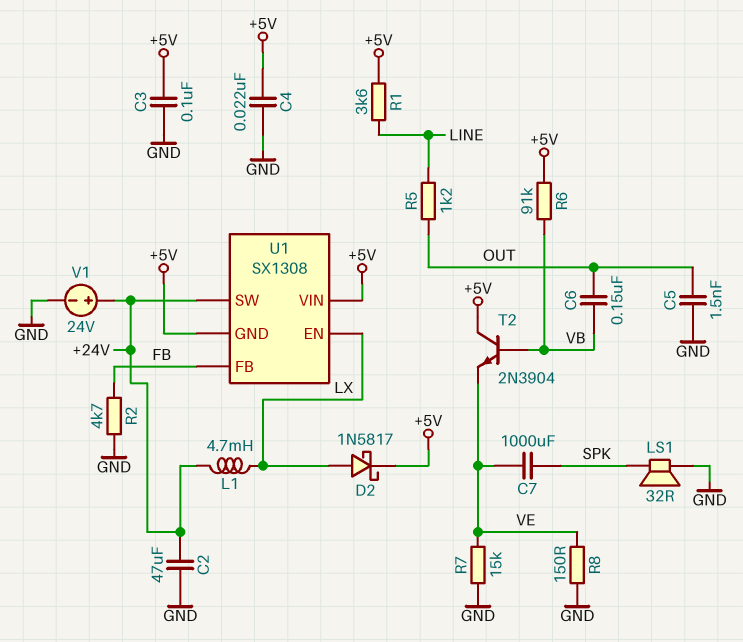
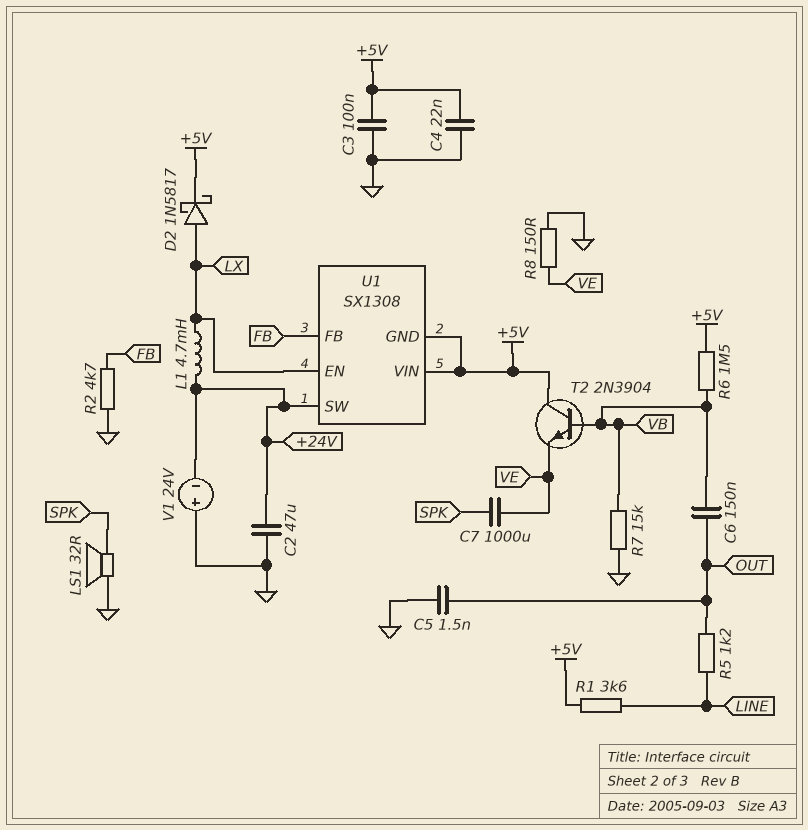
R6: 91k (+5V, VB) -> 1.5M (+5V, VB)
R7: 15k (GND, VE) -> 15k (GND, VB)
V1: 24V (plus +24V, minus GND) -> 24V (plus GND, minus +24V)

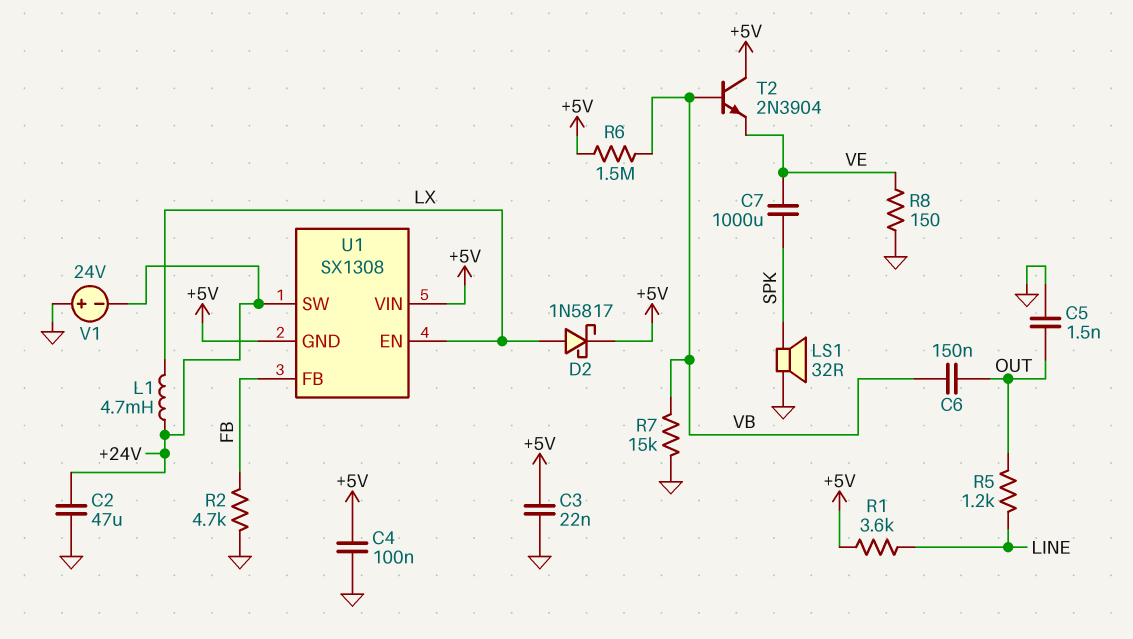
C3: 100nF (+5V, GND) -> 22nF (+5V, GND)
C4: 22nF (+5V, GND) -> 100nF (+5V, GND)

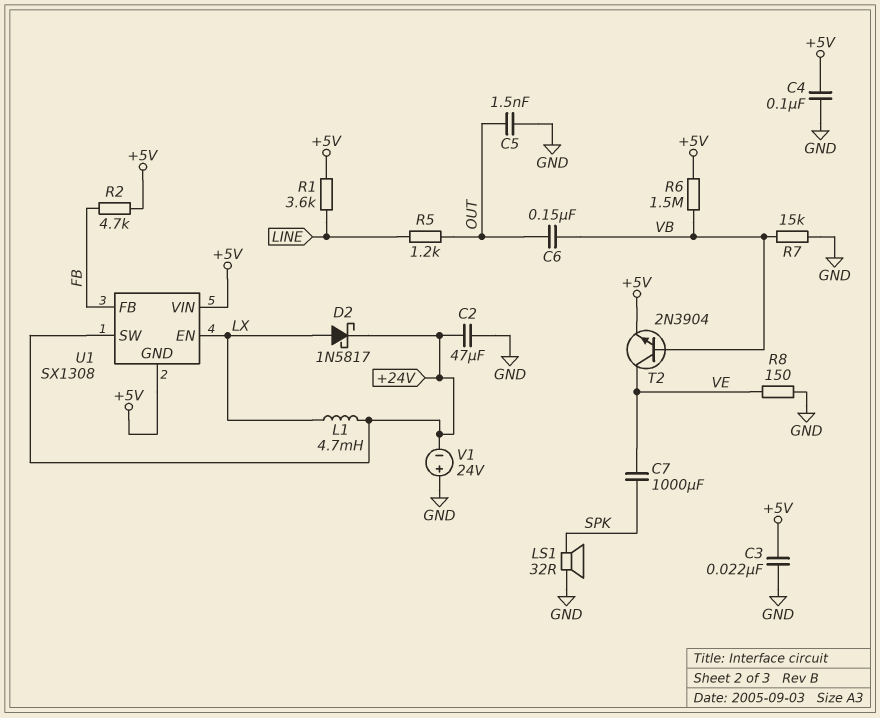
D2: schottky 1N5817 (A LX, K +5V) -> schottky 1N5817 (A LX, K +24V)
R2: 4.7k (FB, GND) -> 4.7k (+5V, FB)
T2: NPN 2N3904 (B VB, C +5V, E VE) -> NPN 2N3904 (B VB, C VE, E +5V)

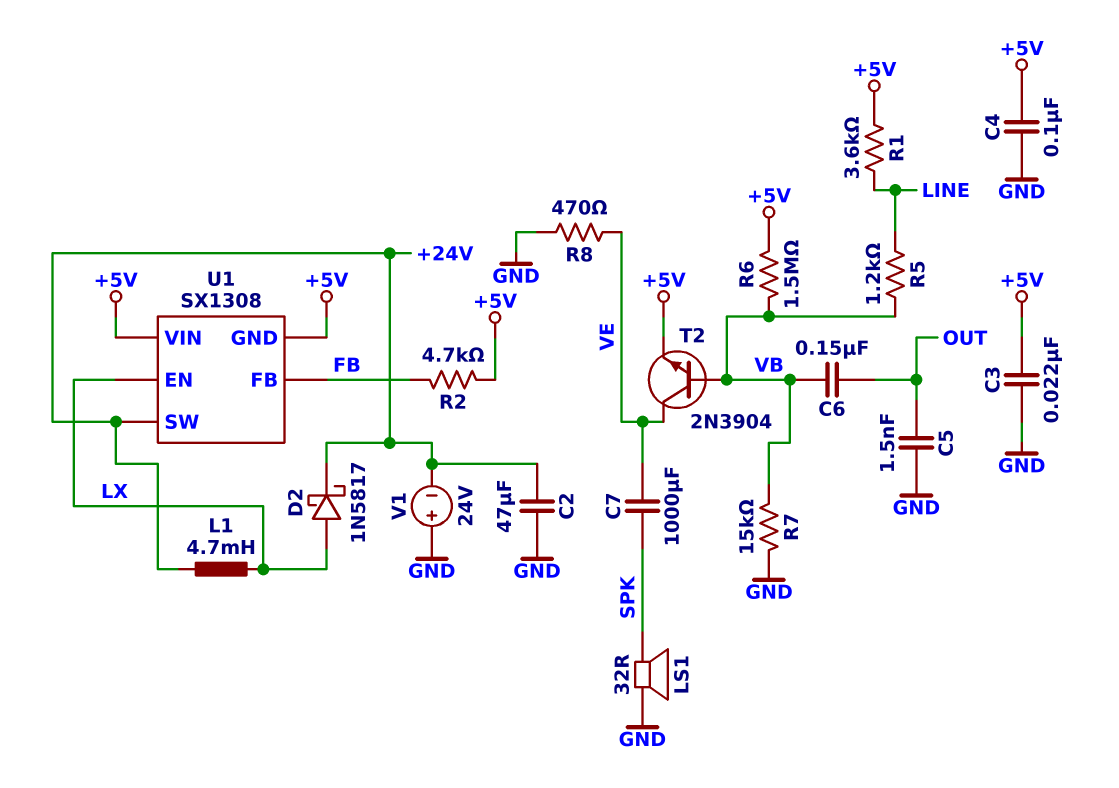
R5: 1.2k (LINE, OUT) -> 1.2k (LINE, VB)
R8: 150 (GND, VE) -> 470 (GND, VE)

